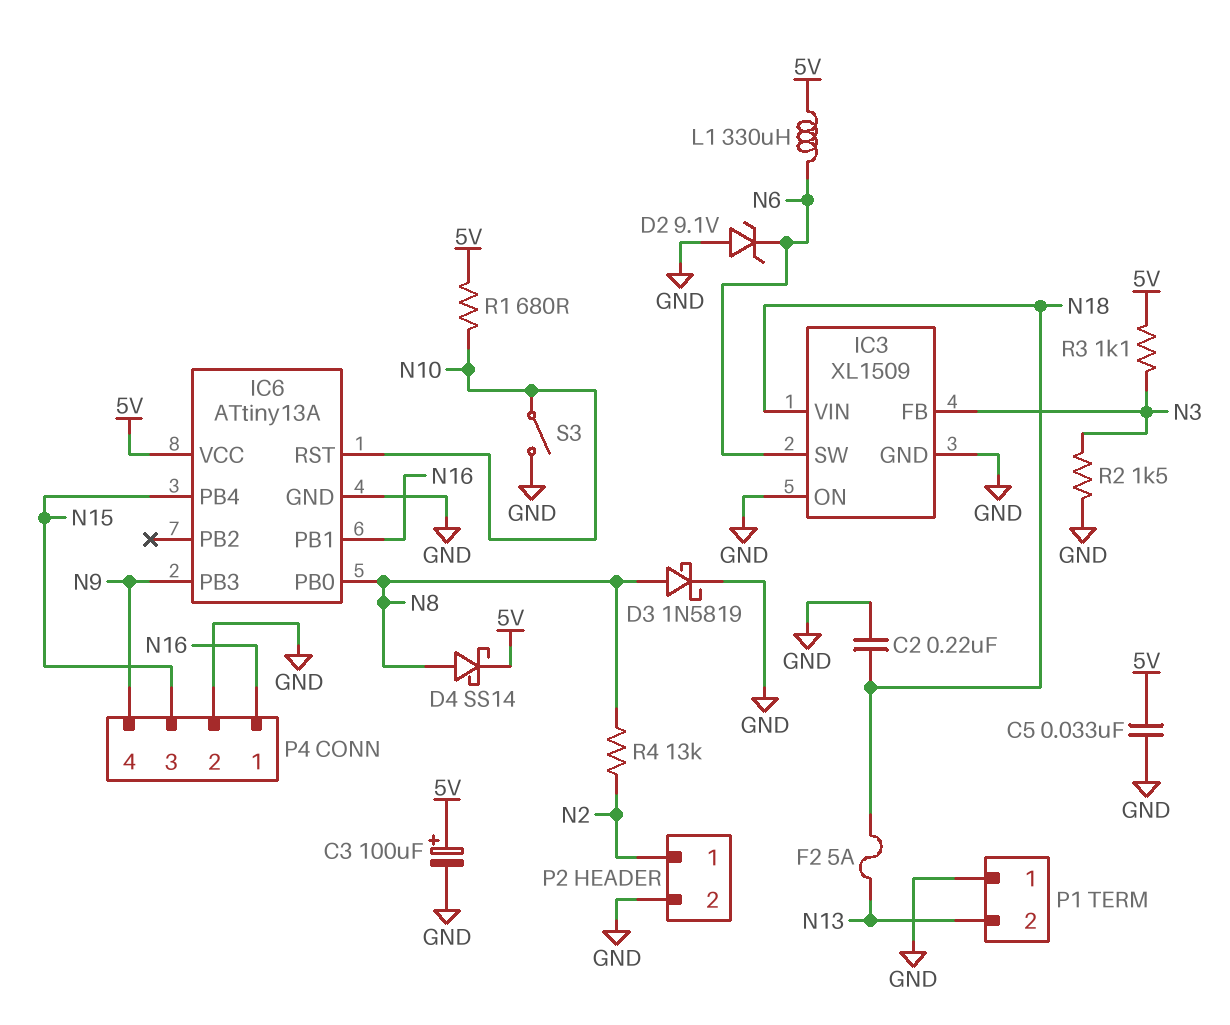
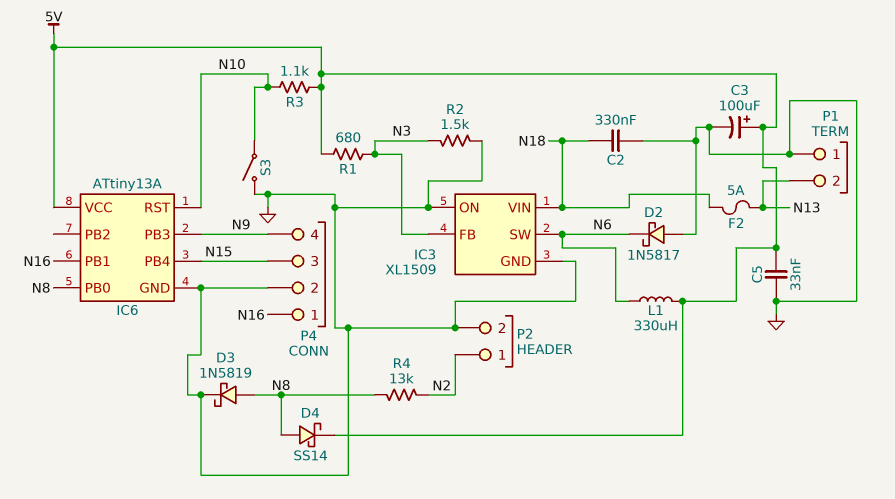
C2: 220nF (GND, N18) -> 330nF (GND, N18)
D2: zener 9.1V (A GND, K N6) -> schottky 1N5817 (A GND, K N6)
R1: 680 (5V, N10) -> 680 (5V, N3)
R3: 1.1k (5V, N3) -> 1.1k (5V, N10)

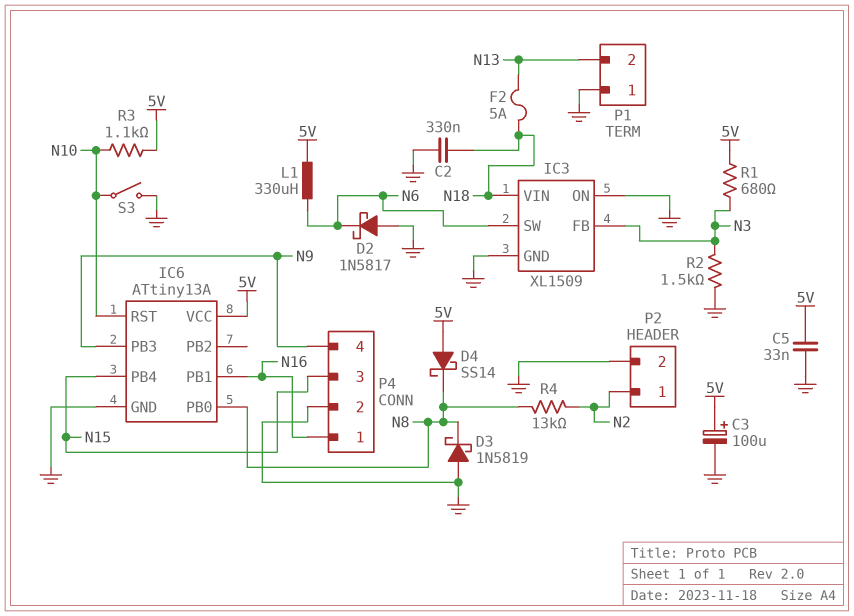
D3: schottky 1N5819 (A N8, K GND) -> schottky 1N5819 (A GND, K N8)
D4: schottky SS14 (A N8, K 5V) -> schottky SS14 (A 5V, K N8)

